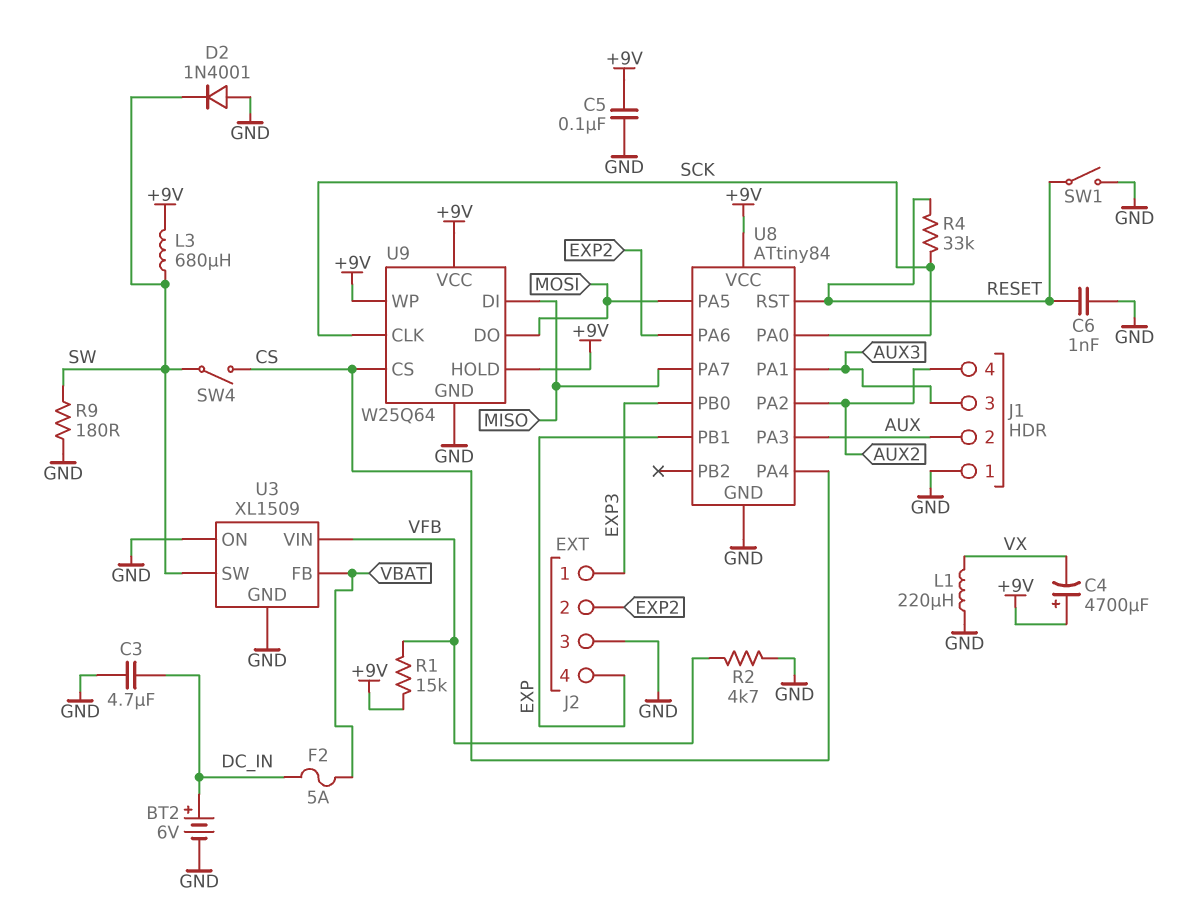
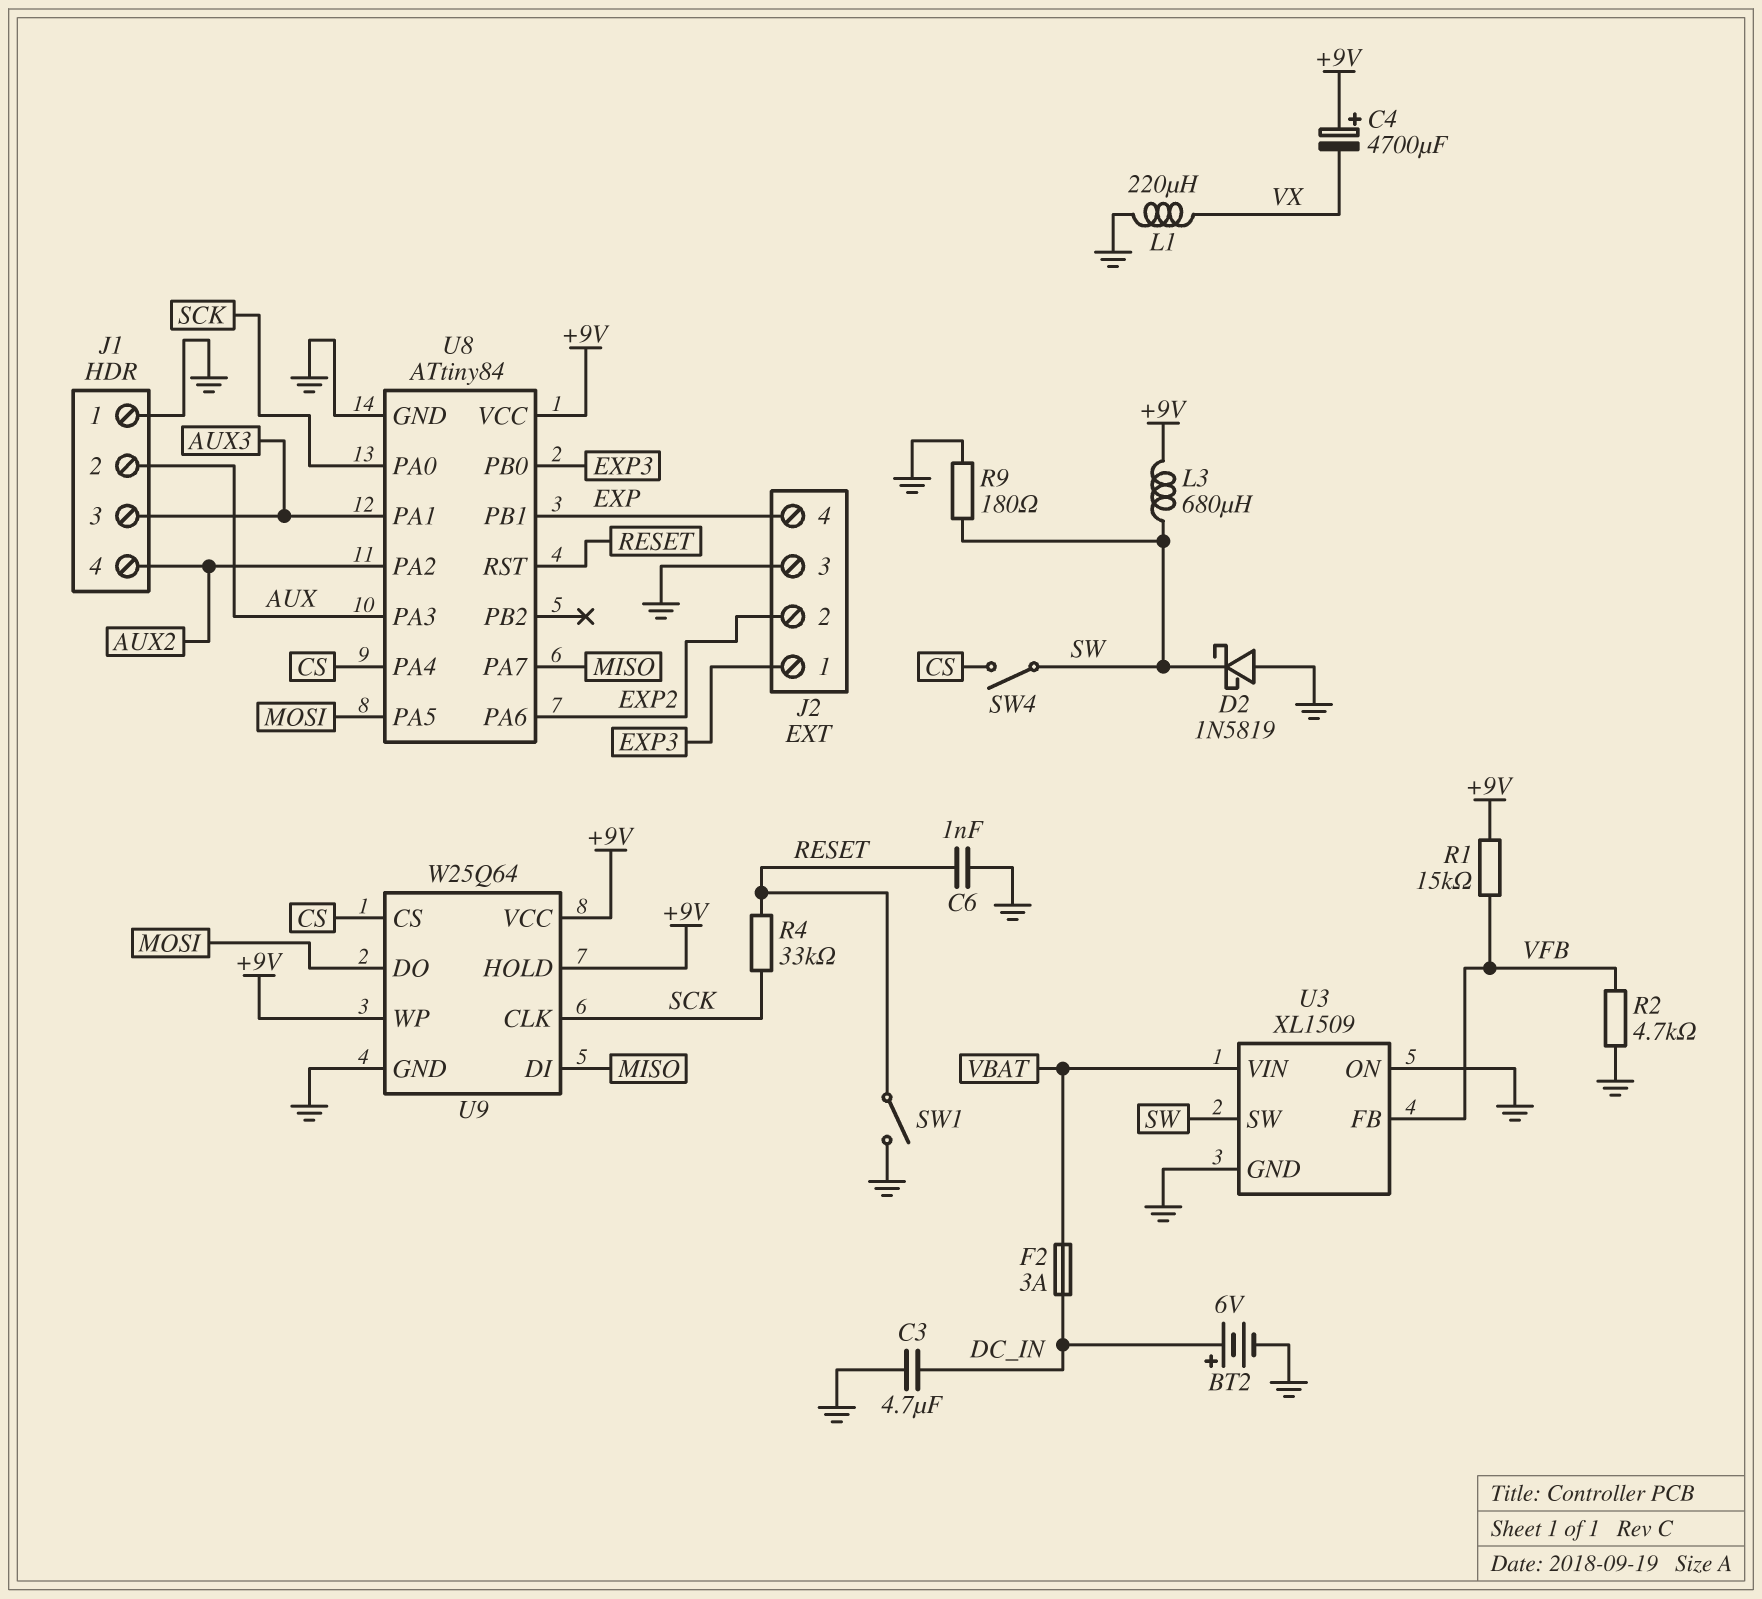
C5: 100nF (+9V, GND) -> none
D2: diode 1N4001 (A GND, K SW) -> schottky 1N5819 (A GND, K SW)
F2: 5A (DC_IN, VBAT) -> 3A (DC_IN, VBAT)
U3 pin FB: VBAT -> VFB
U3 pin VIN: VFB -> VBAT

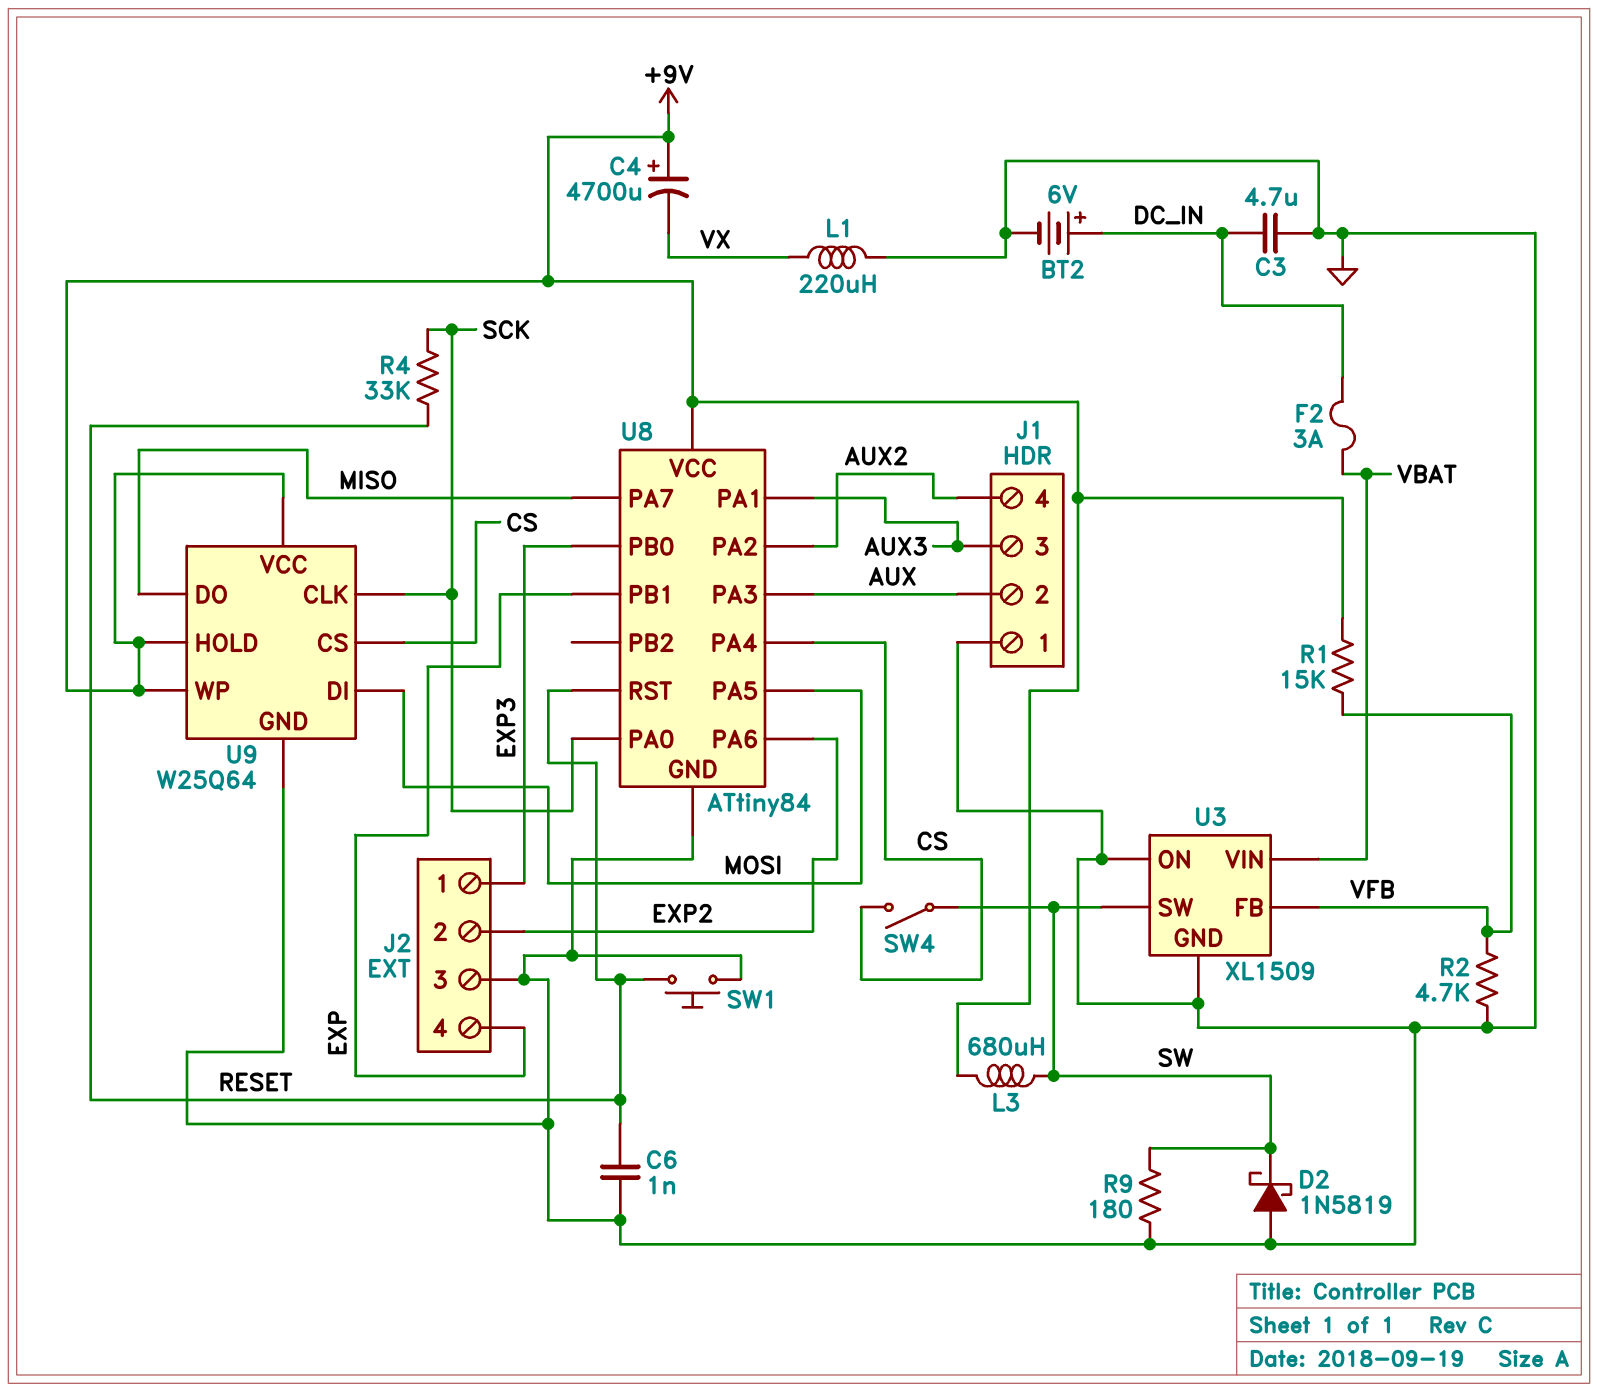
SW1: switch (GND, RESET) -> button (GND, RESET)
U9 pin DI: MISO -> MOSI
U9 pin DO: MOSI -> MISO

